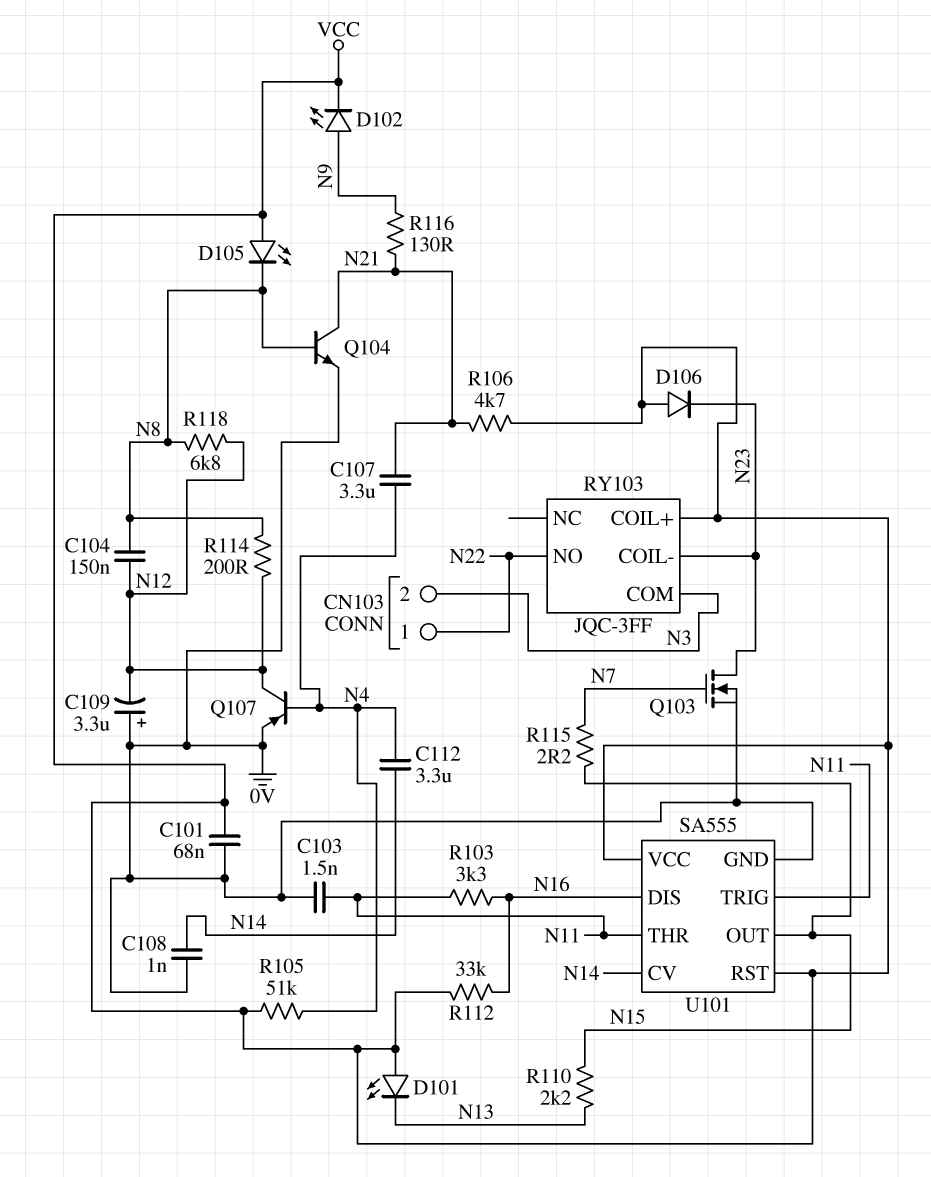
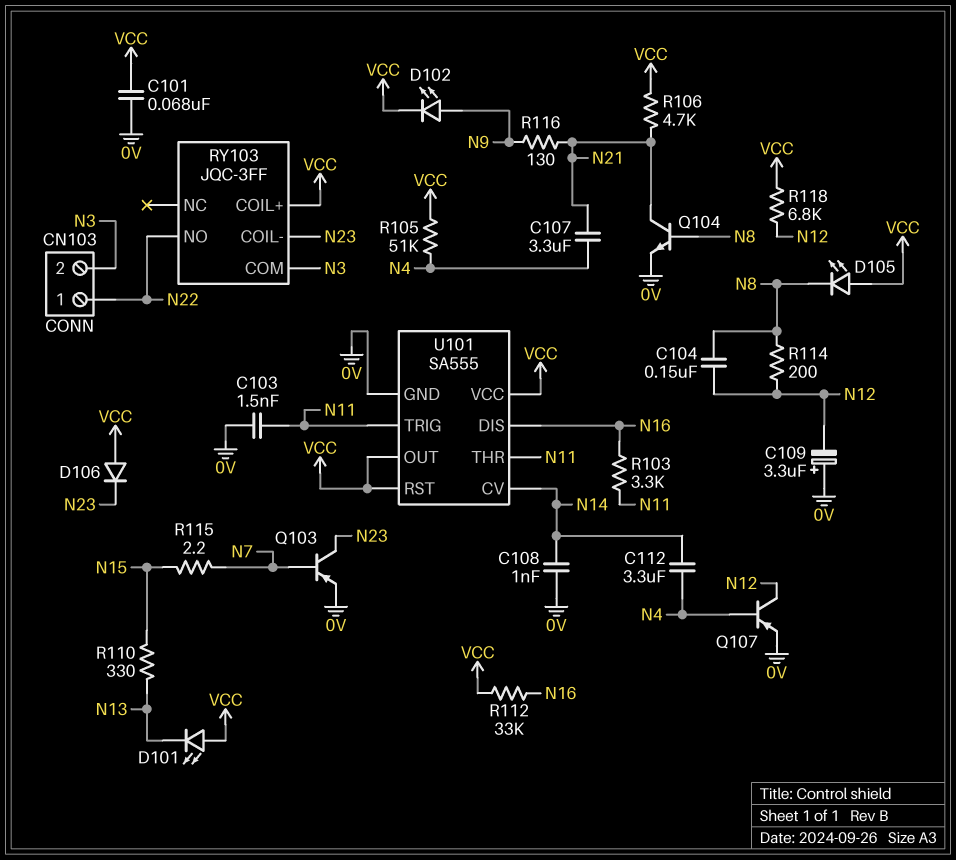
Q103: NMOS (G N7, D N23, S 0V) -> PNP (B N7, C N23, E 0V)
R110: 2.2k (N13, N15) -> 330 (N13, N15)
R118: 6.8k (N8, N12) -> 6.8k (N12, VCC)
U101 pin OUT: N15 -> VCC

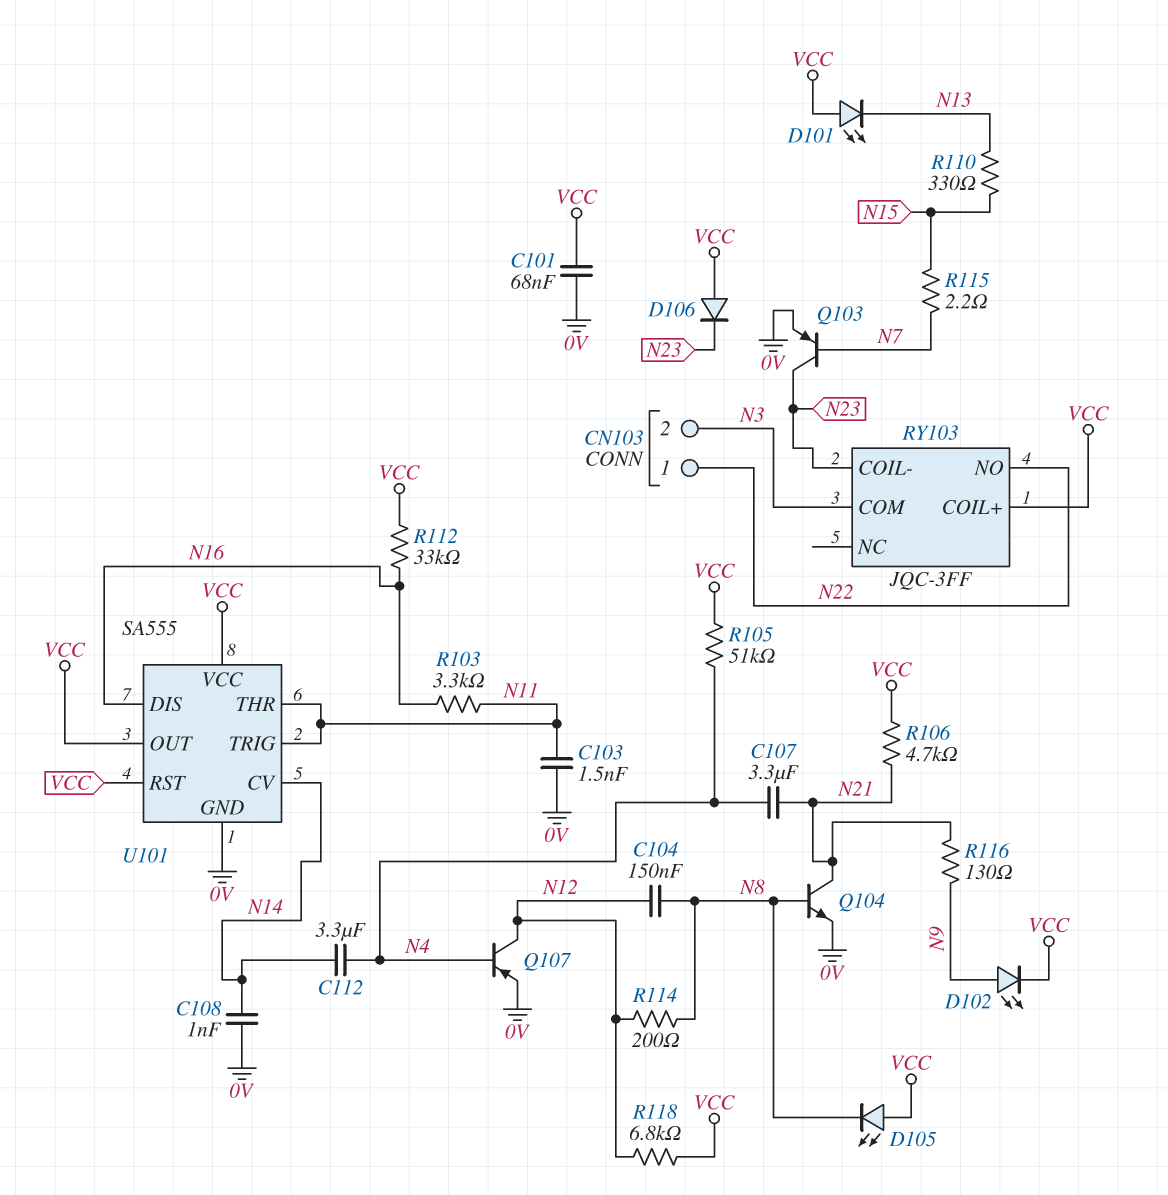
C109: 3.3uF (plus 0V, minus N12) -> none

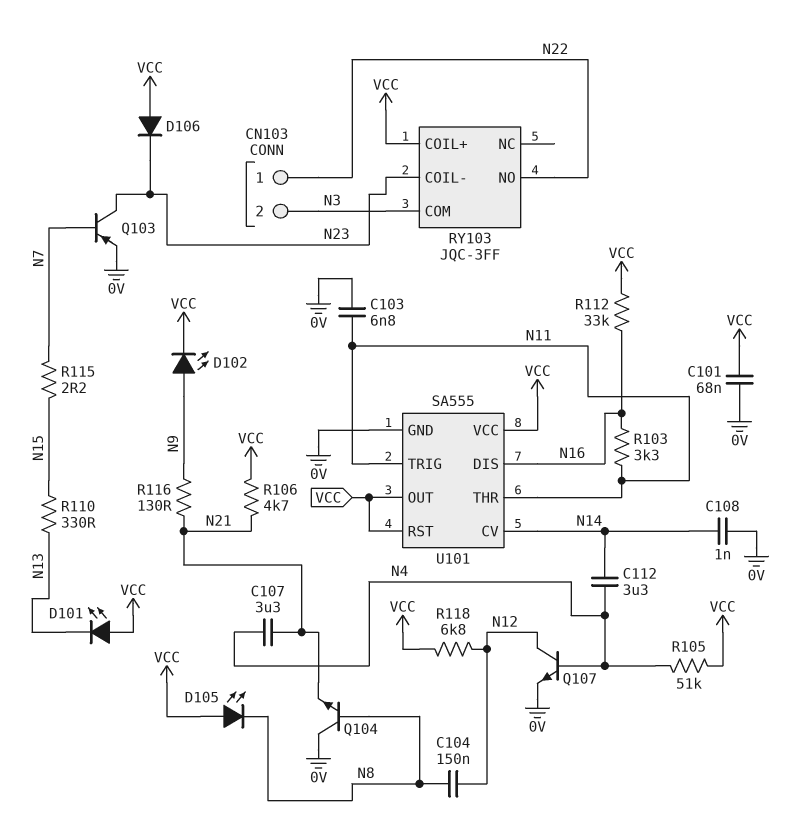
C103: 1.5nF (0V, N11) -> 6.8nF (0V, N11)
Q104: NPN (B N8, C N21, E 0V) -> NPN (B N8, C 0V, E N21)
Q107: PNP (B N4, C N12, E 0V) -> NPN (B N4, C N12, E 0V)
R114: 200 (N8, N12) -> none

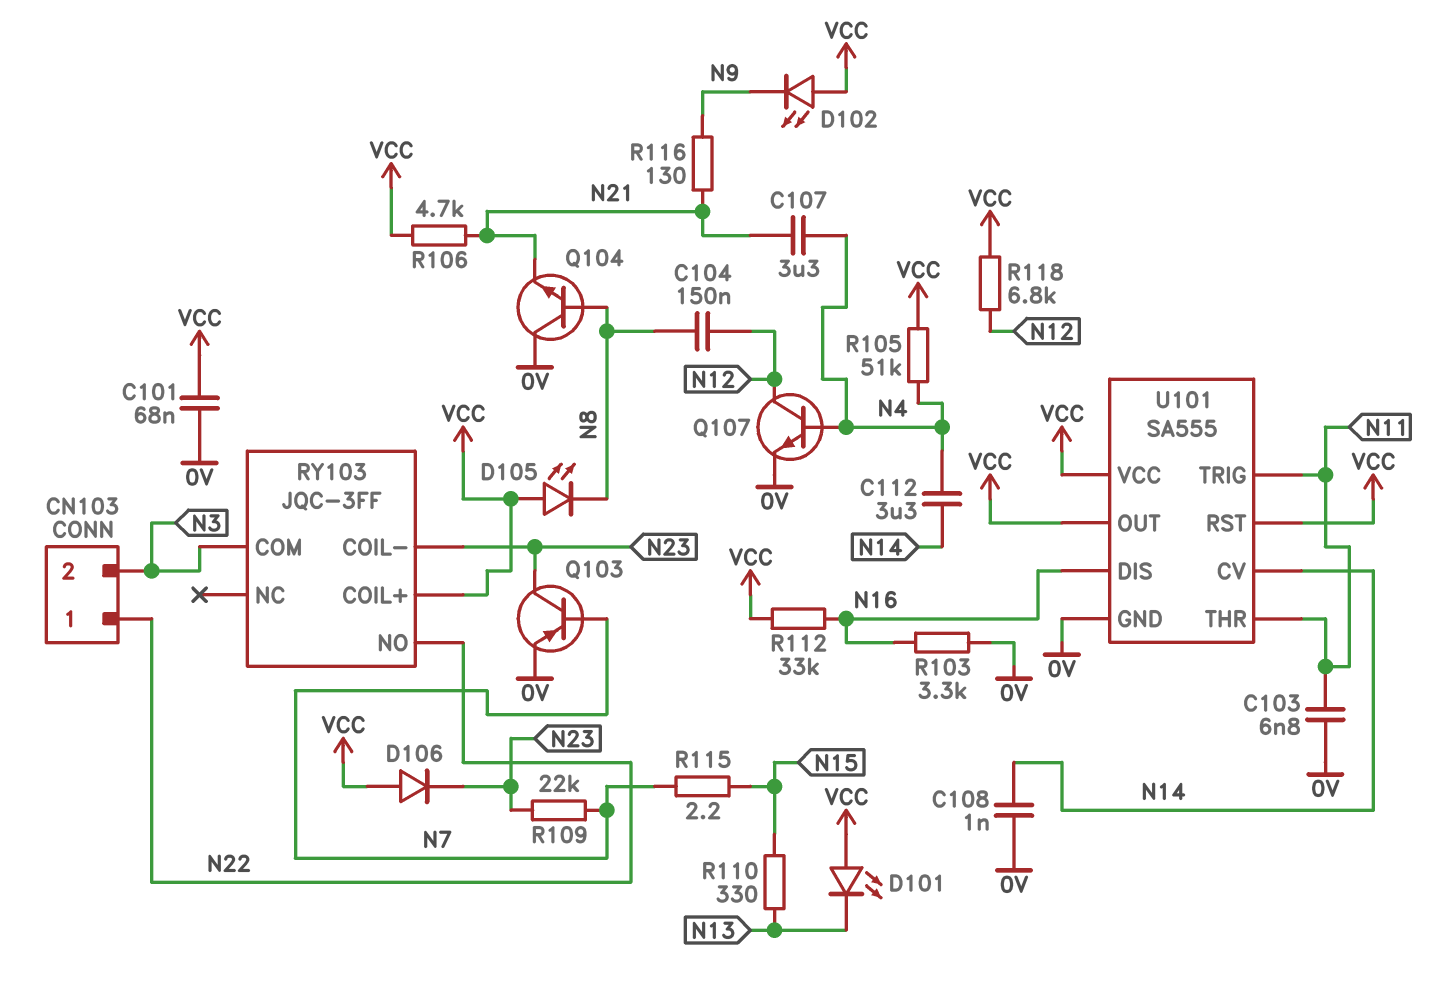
D102: LED (A N9, K VCC) -> LED (A VCC, K N9)
R103: 3.3k (N11, N16) -> 3.3k (0V, N16)
R109: none -> 22k (N7, N23)

